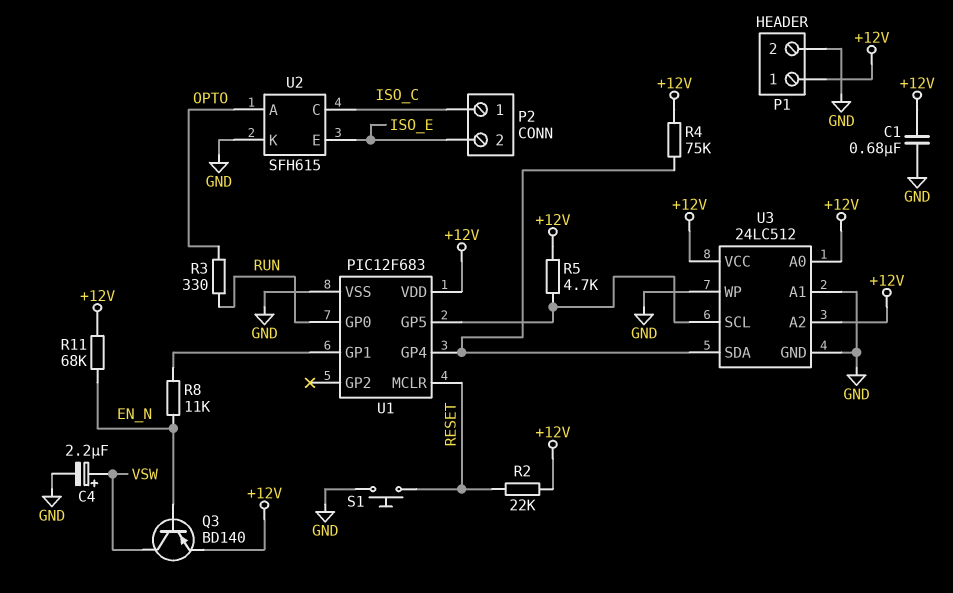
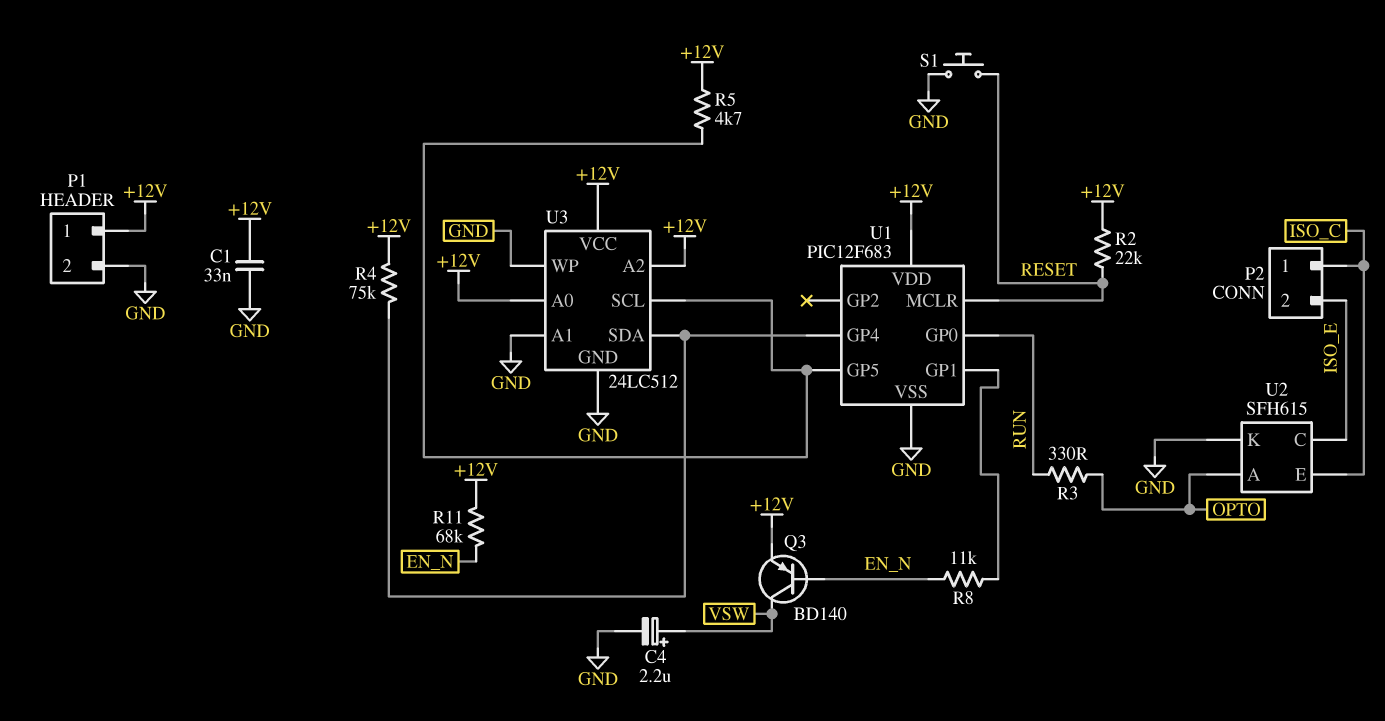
C1: 680nF (+12V, GND) -> 33nF (+12V, GND)
U2 pin C: ISO_C -> ISO_E
U2 pin E: ISO_E -> ISO_C

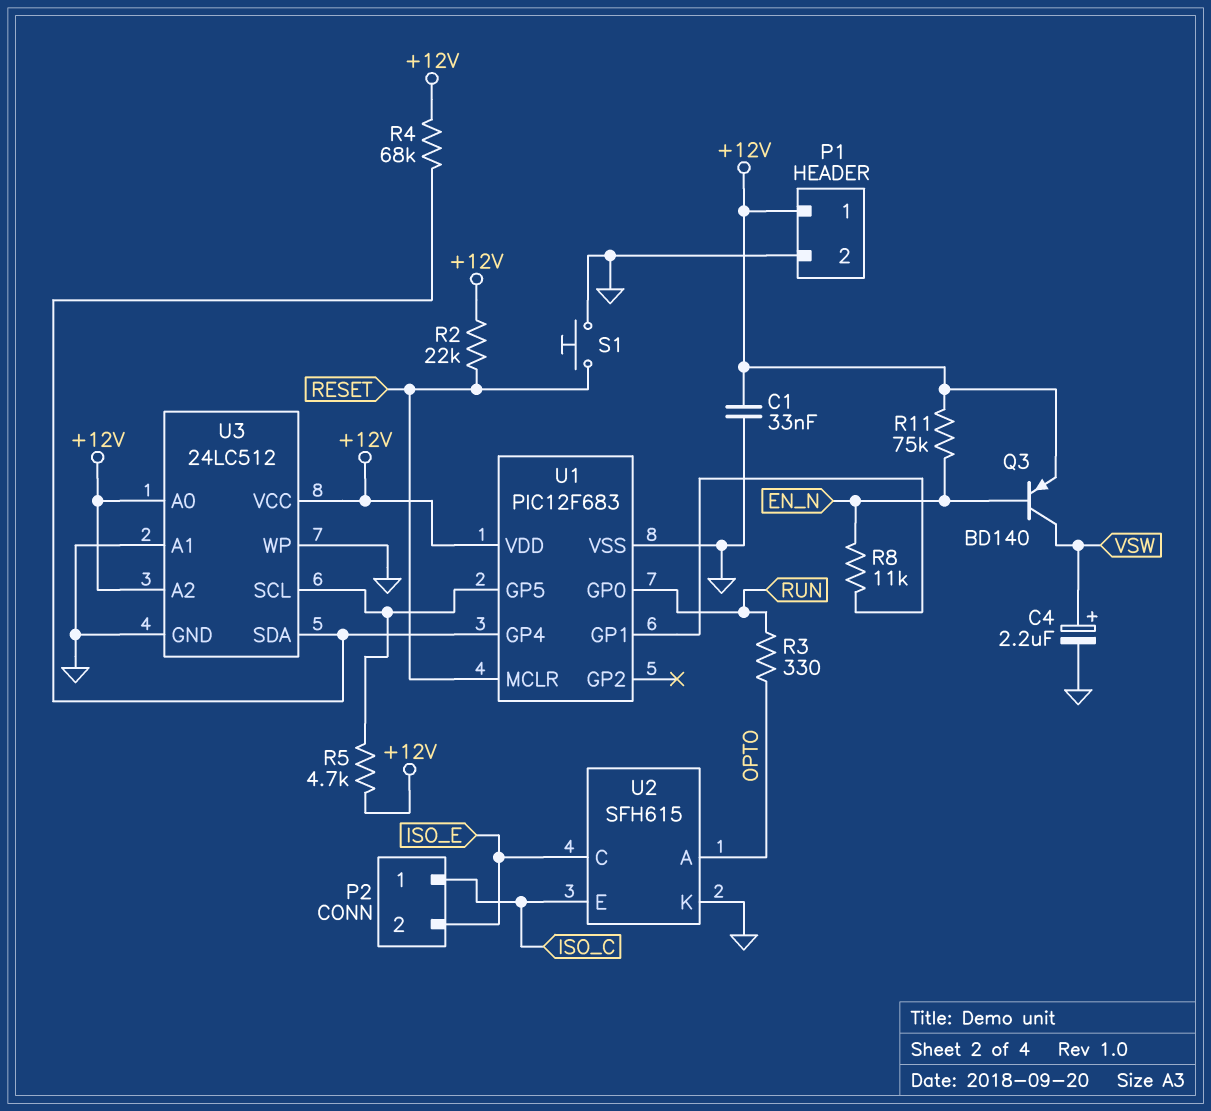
R4: 75k (+12V, U1/GP4) -> 68k (+12V, U1/GP4)
R11: 68k (+12V, EN_N) -> 75k (+12V, EN_N)

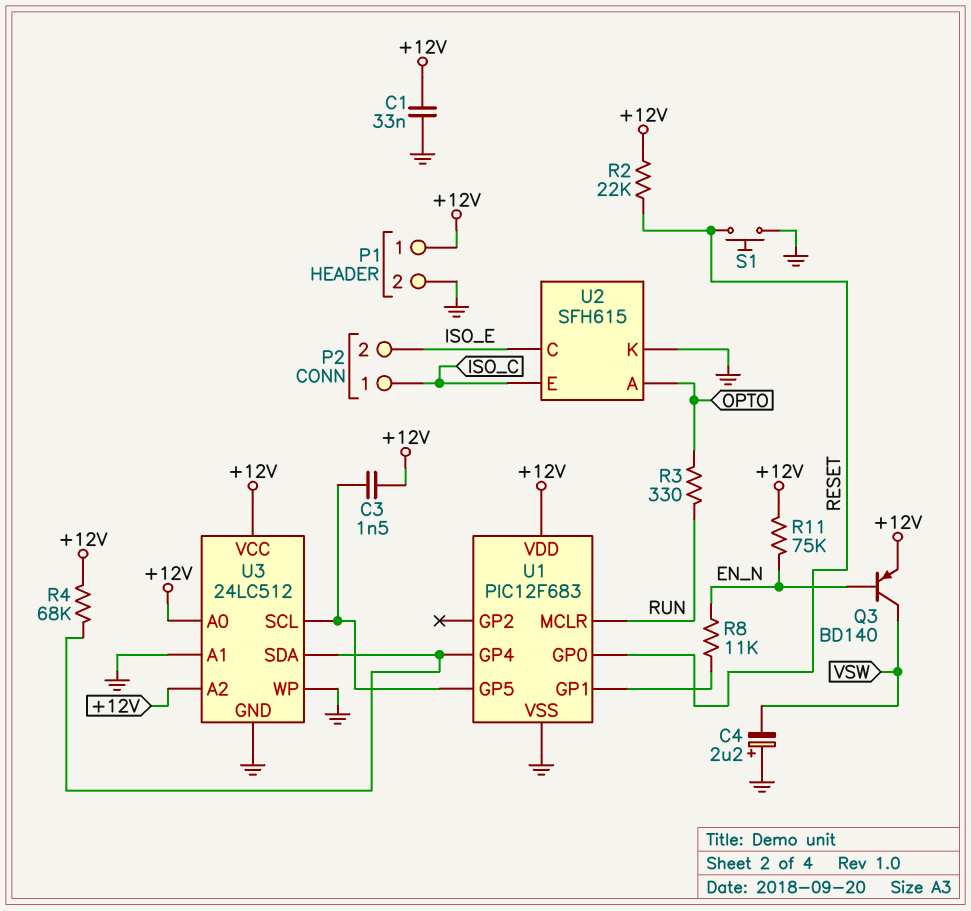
C3: none -> 1.5nF (+12V, U1/GP5)
C4: 2.2uF (plus VSW, minus GND) -> 2.2uF (plus GND, minus VSW)
R5: 4.7k (+12V, U1/GP5) -> none
U1 pin GP0: RUN -> RESET
U1 pin MCLR: RESET -> RUN

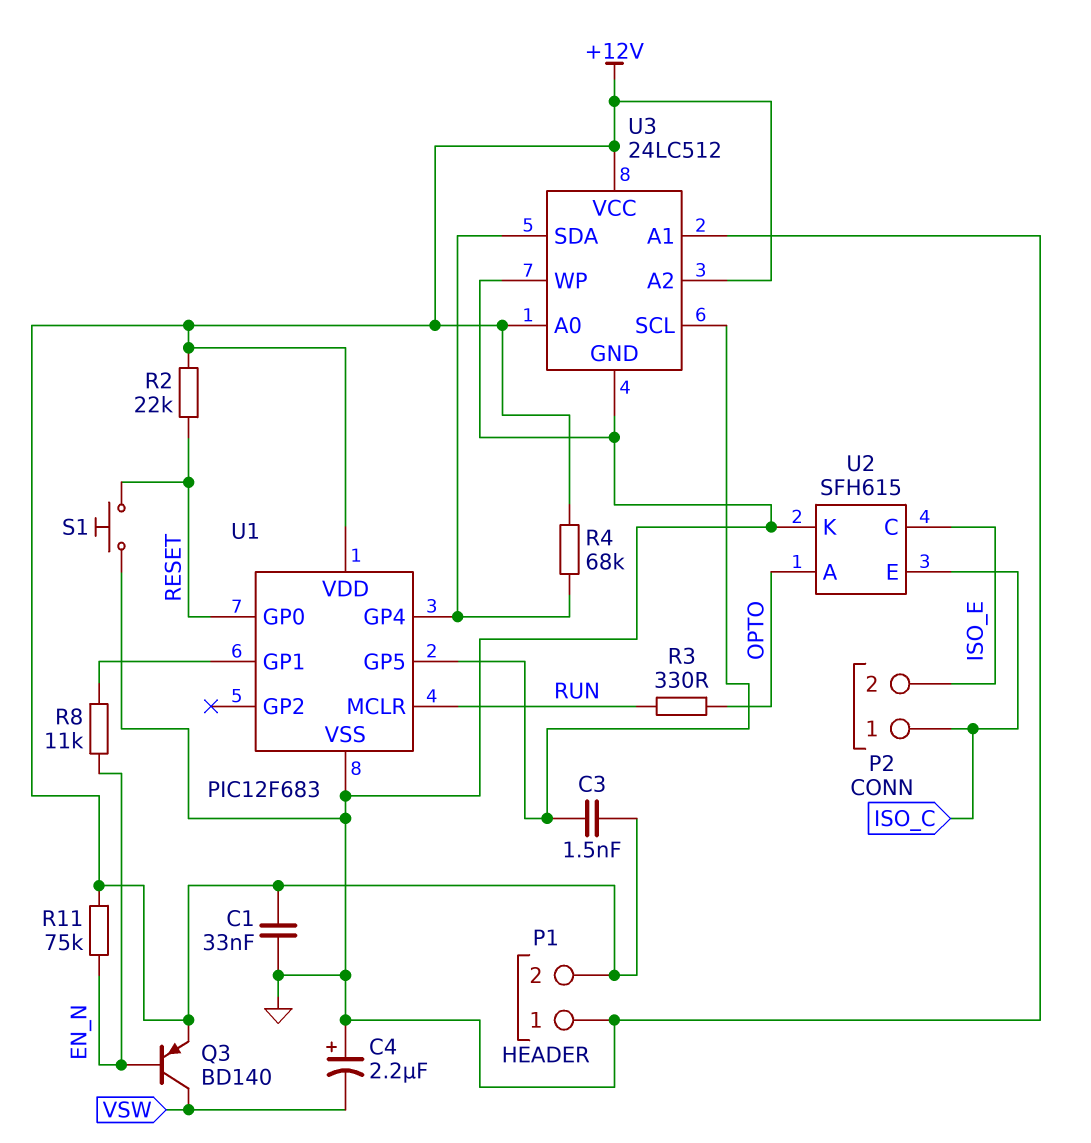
P1 pin 1: +12V -> GND
P1 pin 2: GND -> +12V

